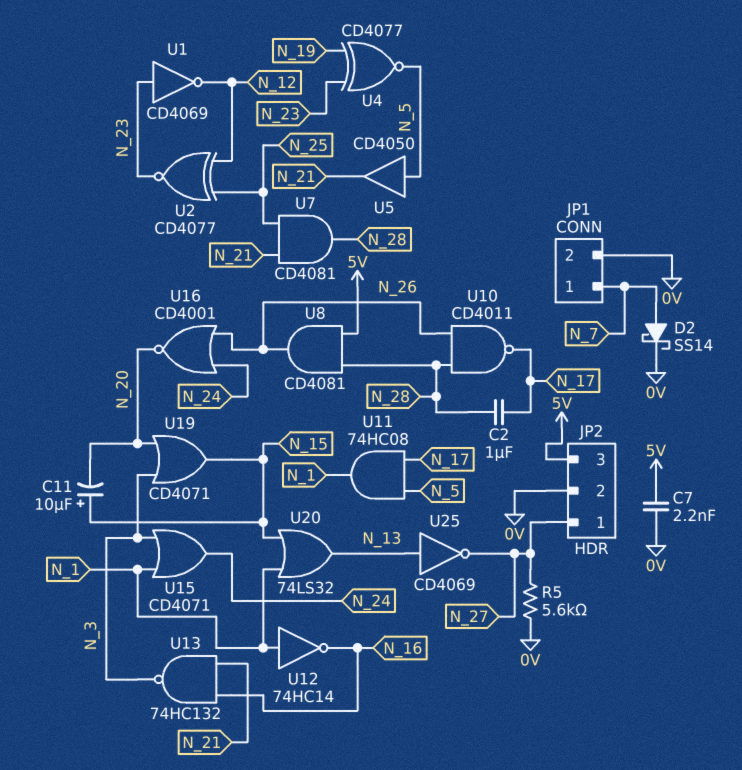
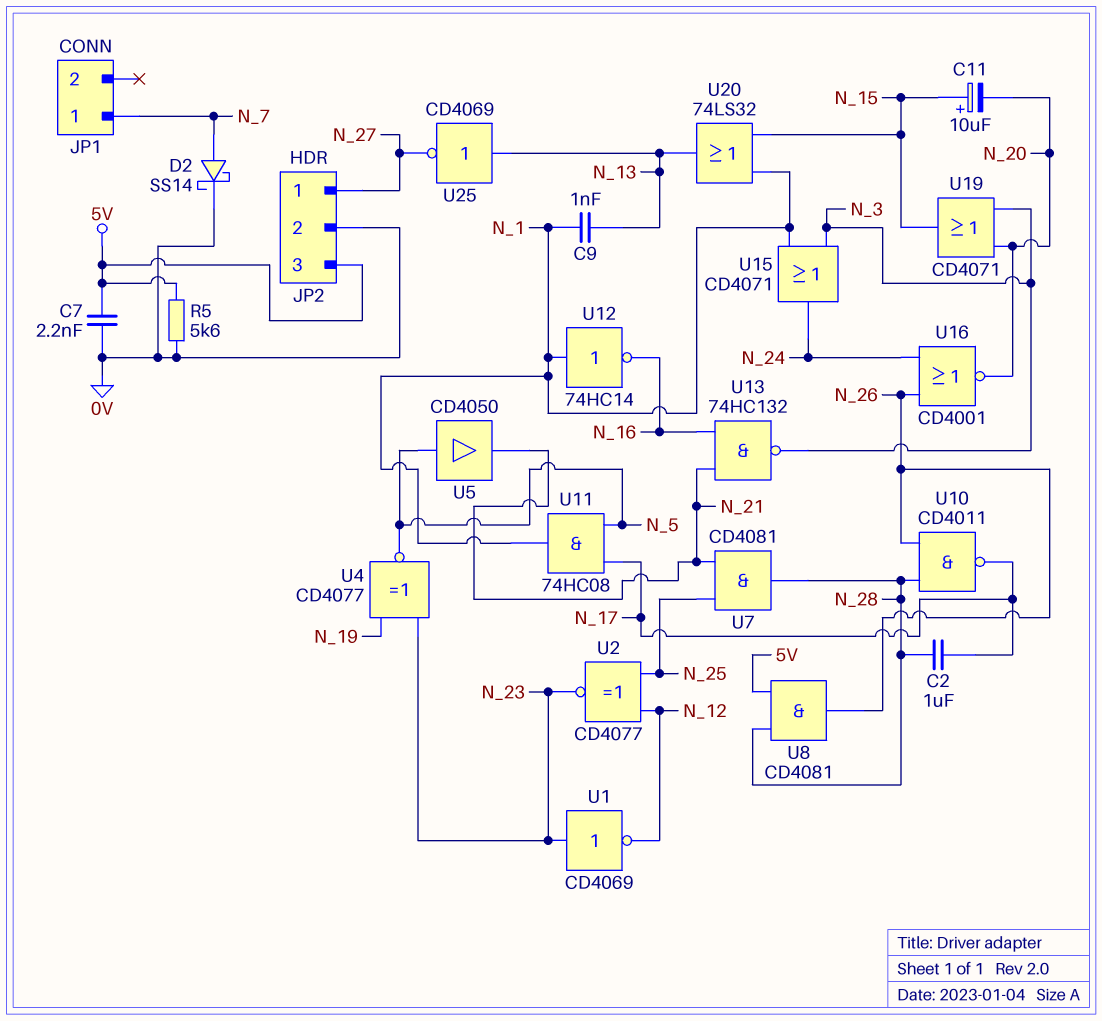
C9: none -> 1nF (N_1, N_13)
JP1 pin 2: 0V -> none
R5: 5.6k (0V, N_27) -> 5.6k (0V, 5V)

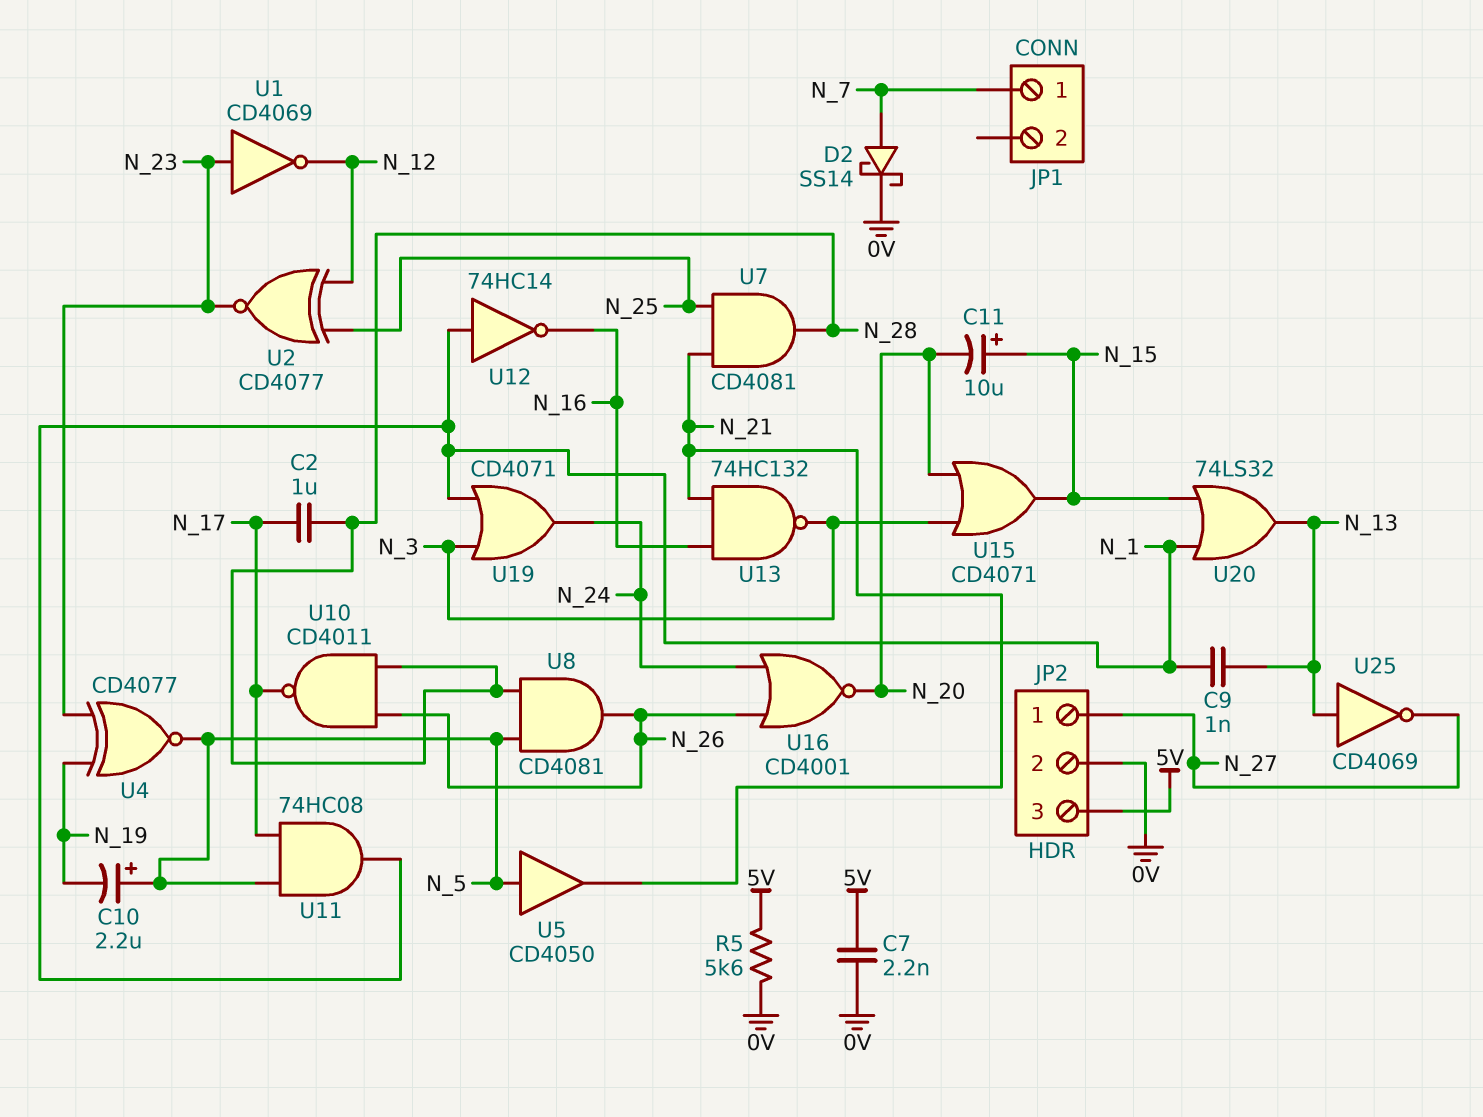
C10: none -> 2.2uF (plus N_5, minus N_19)
U8: AND CD4081 (in 5V, in N_28, out N_26) -> AND CD4081 (in N_5, in N_28, out N_26)
U15: OR CD4071 (in N_1, in N_3, out N_24) -> OR CD4071 (in N_3, in N_20, out N_15)
U19: OR CD4071 (in N_3, in N_20, out N_15) -> OR CD4071 (in N_1, in N_3, out N_24)

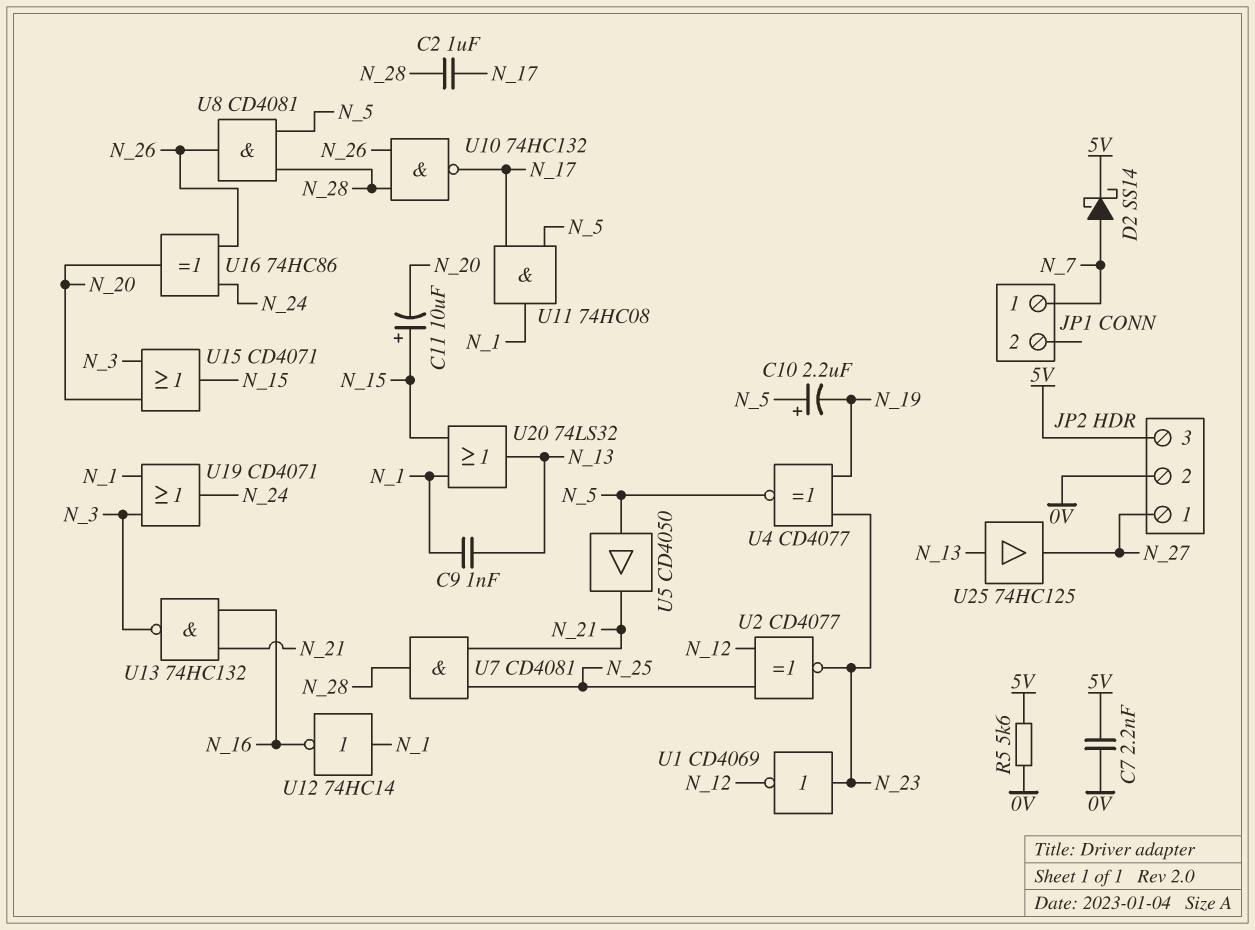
D2: schottky SS14 (A N_7, K 0V) -> schottky SS14 (A N_7, K 5V)
U10: NAND CD4011 (in N_26, in N_28, out N_17) -> NAND 74HC132 (in N_26, in N_28, out N_17)
U16: NOR CD4001 (in N_24, in N_26, out N_20) -> XOR 74HC86 (in N_24, in N_26, out N_20)
U25: NOT CD4069 (in N_13, out N_27) -> buffer 74HC125 (in N_13, out N_27)

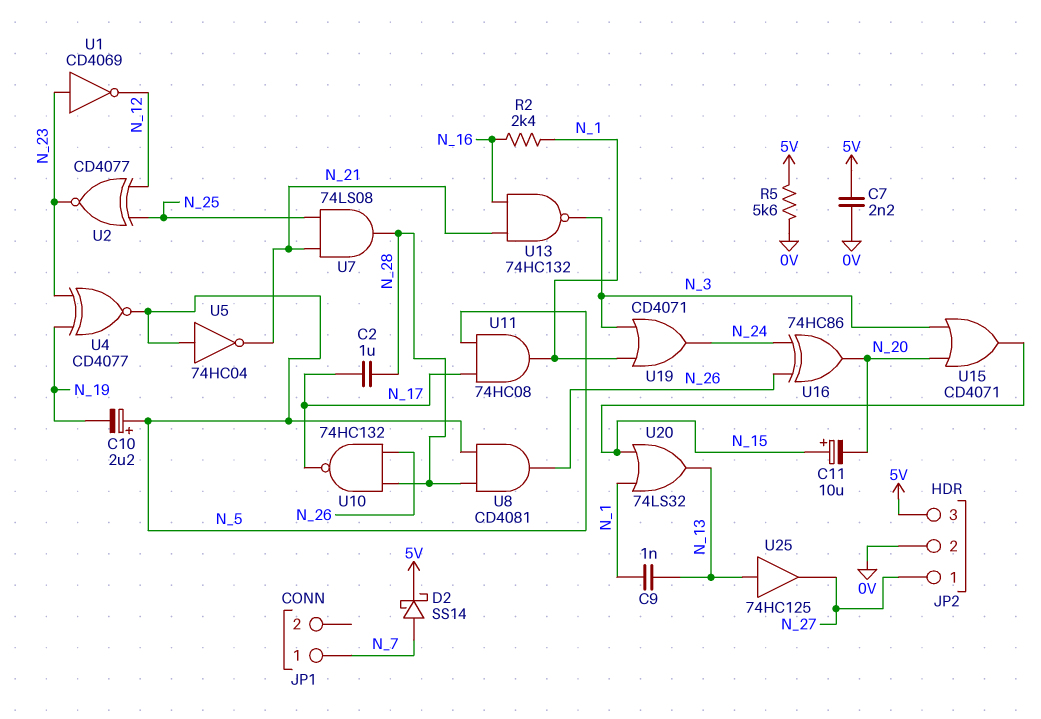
R2: none -> 2.4k (N_1, N_16)
U5: buffer CD4050 (in N_5, out N_21) -> NOT 74HC04 (in N_5, out N_21)
U7: AND CD4081 (in N_21, in N_25, out N_28) -> AND 74LS08 (in N_21, in N_25, out N_28)
U12: NOT 74HC14 (in N_1, out N_16) -> none

